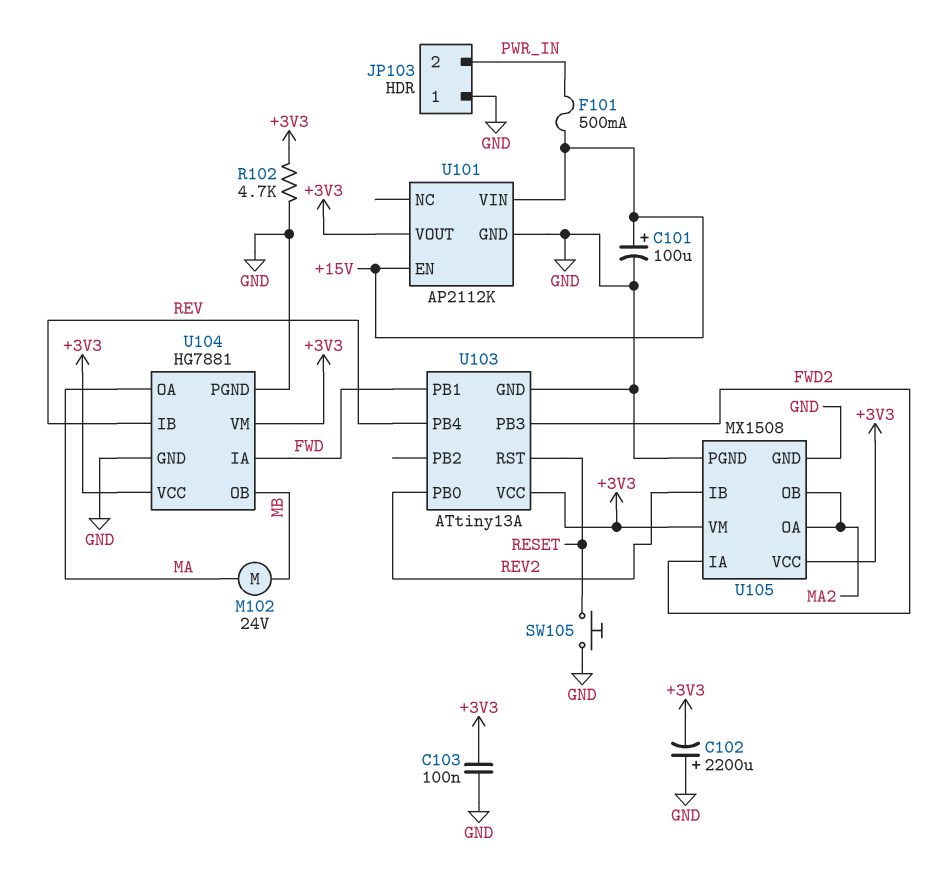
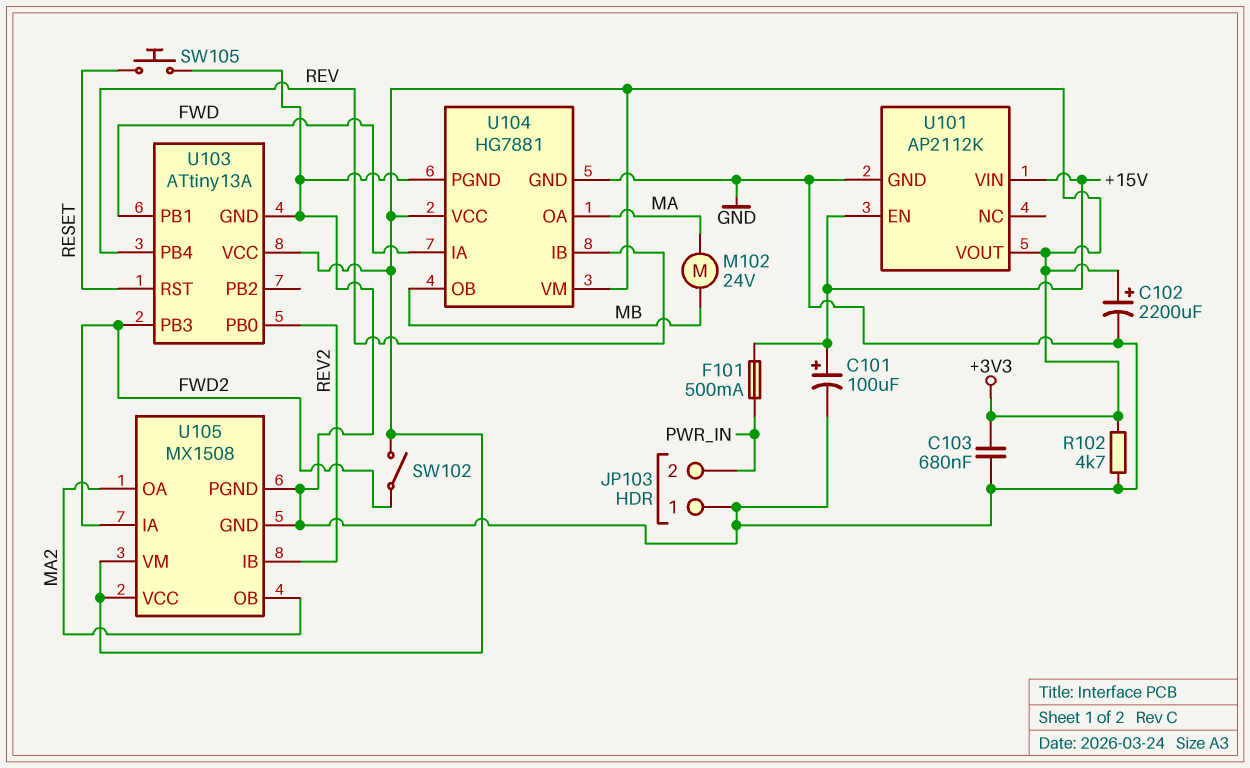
C102: 2200uF (plus GND, minus +3V3) -> 2200uF (plus +3V3, minus GND)
C103: 100nF (+3V3, GND) -> 680nF (+3V3, GND)
SW102: none -> switch (+3V3, FWD2)

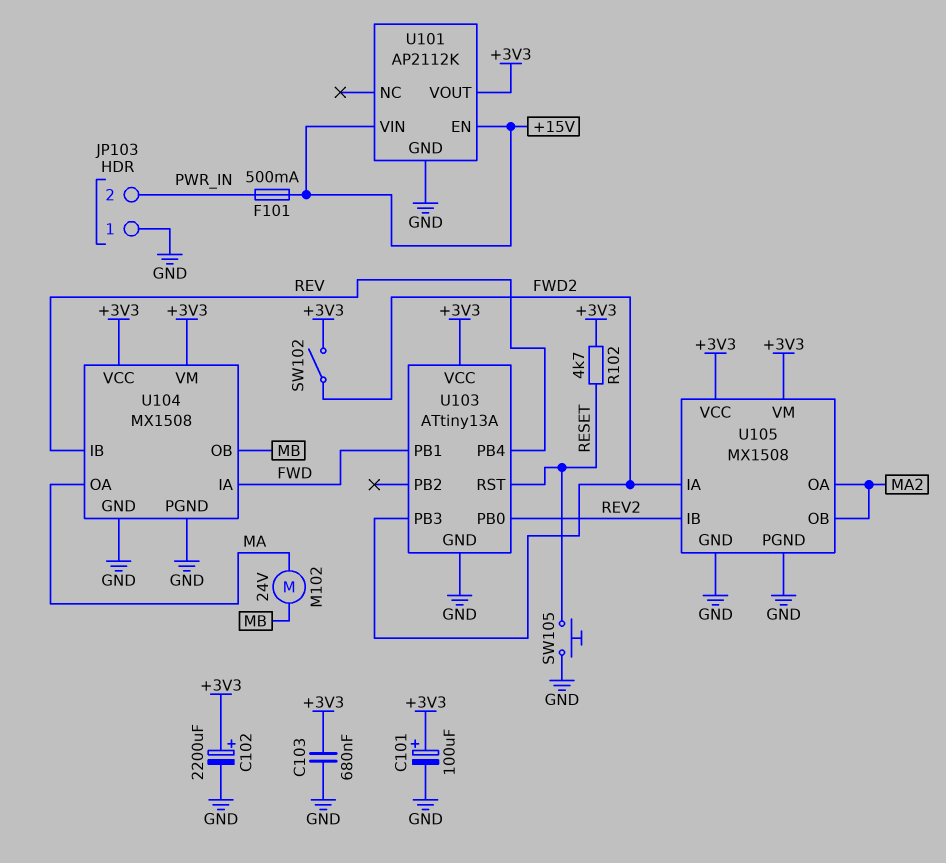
C101: 100uF (plus +15V, minus GND) -> 100uF (plus +3V3, minus GND)
R102: 4.7k (+3V3, GND) -> 4.7k (+3V3, RESET)
U104: HG7881 -> MX1508

